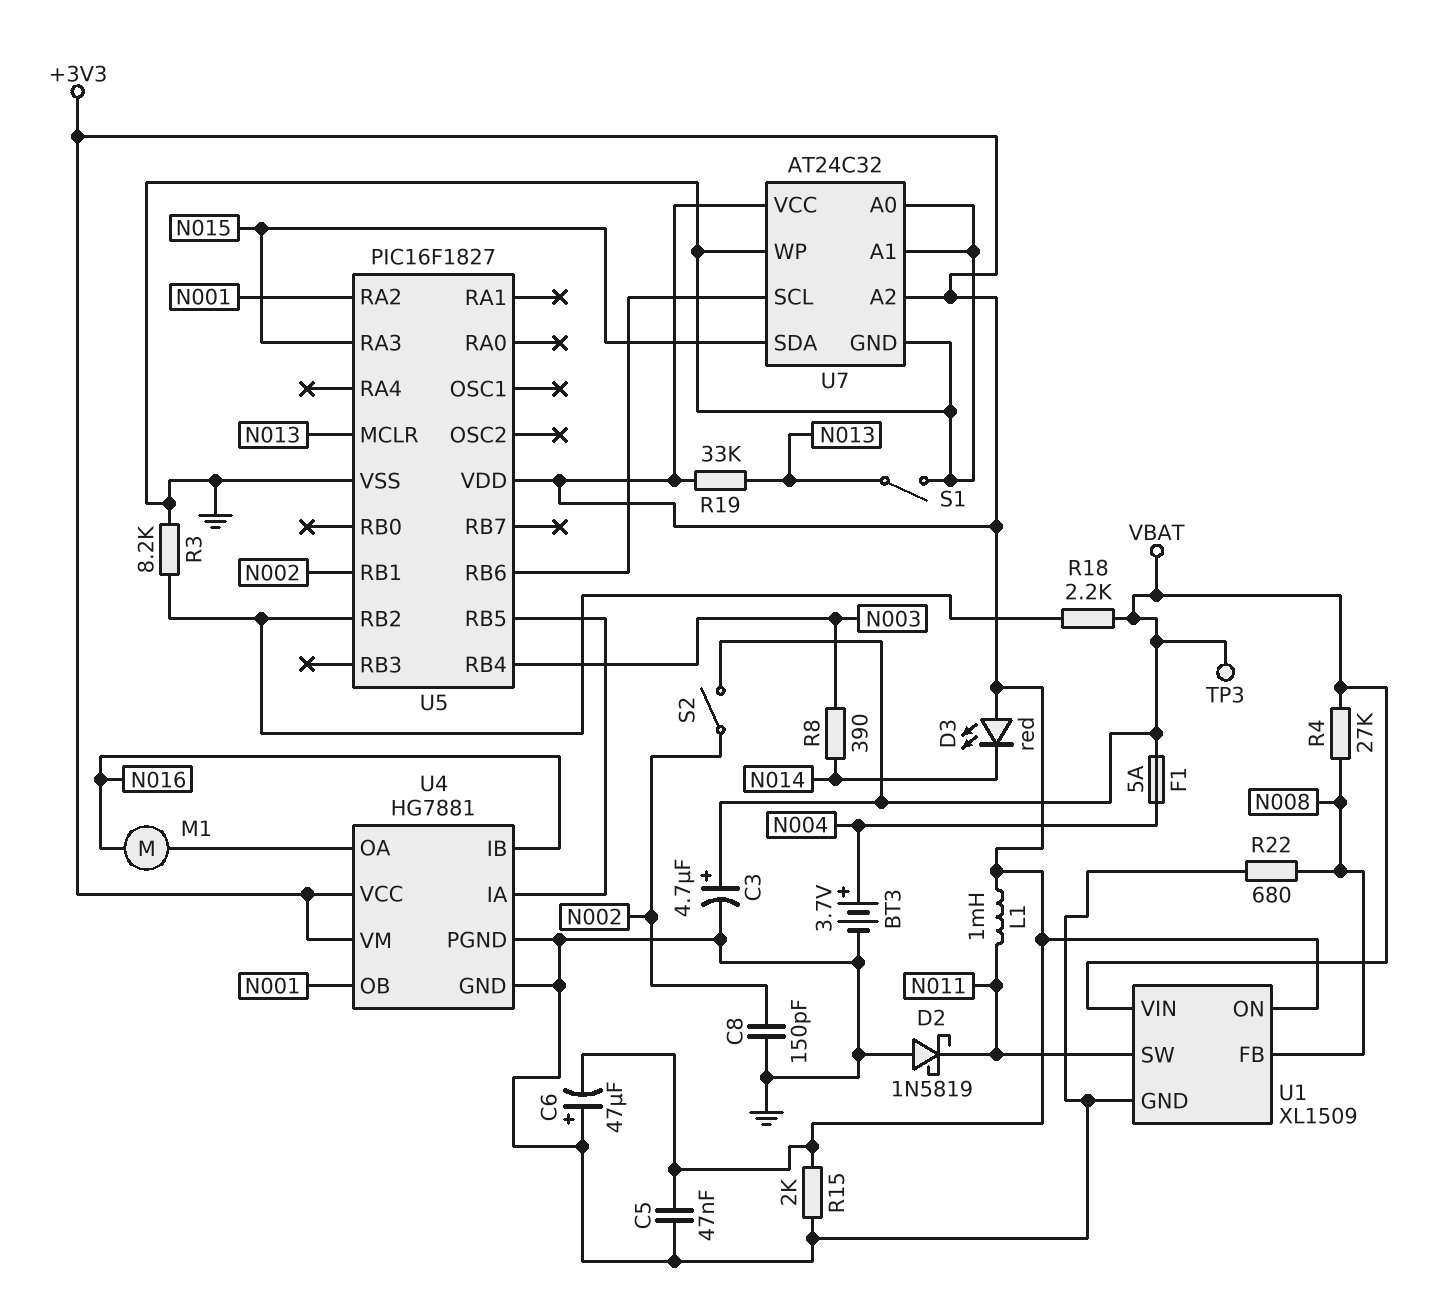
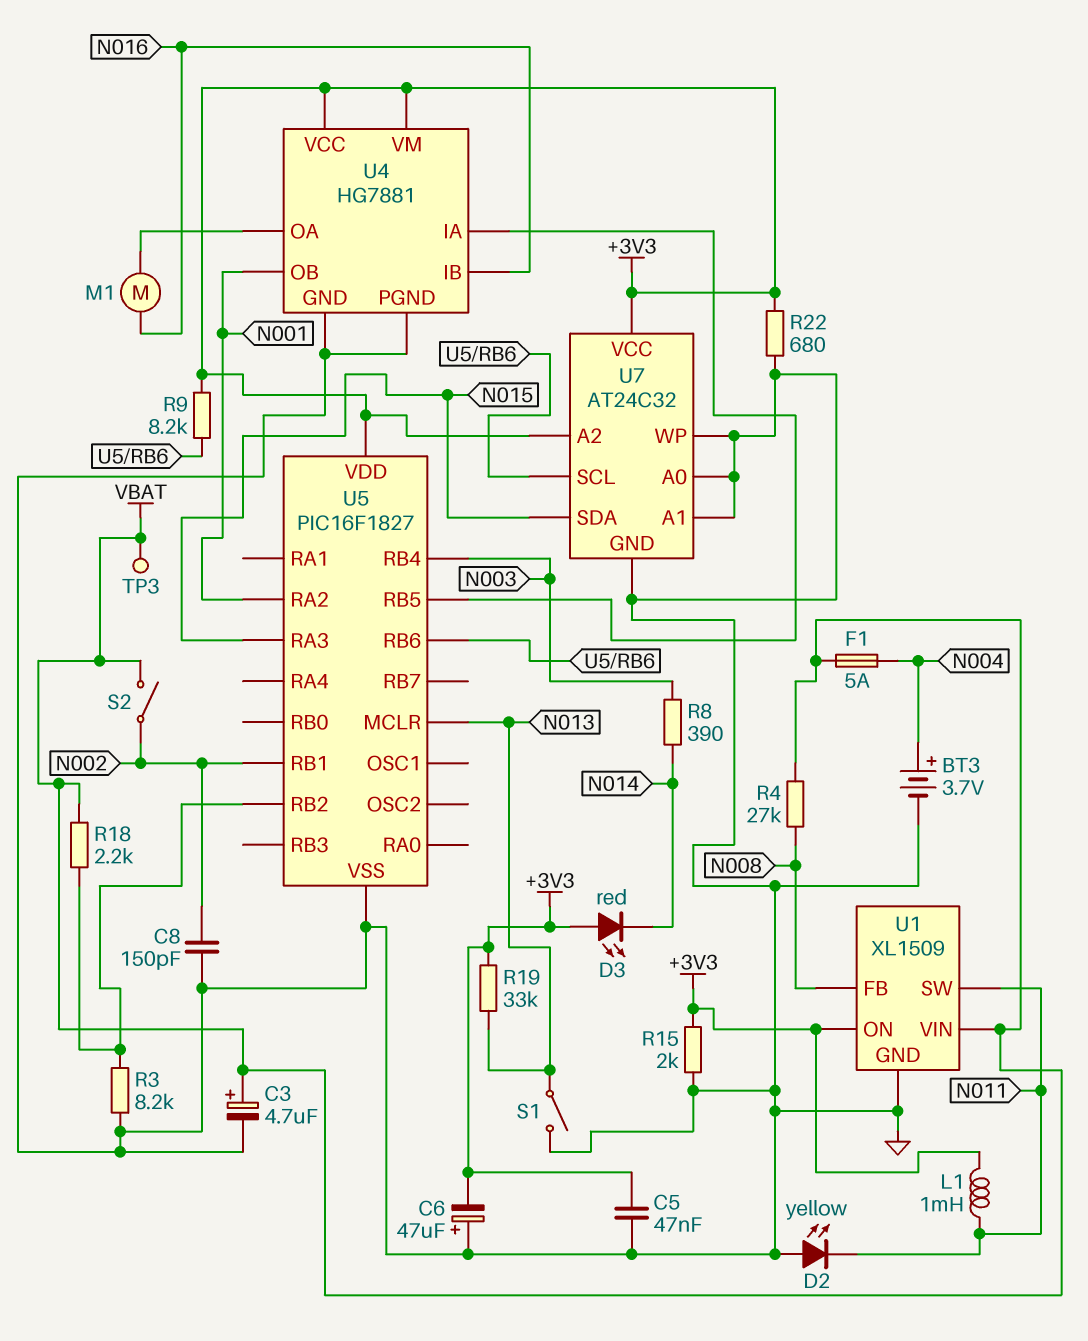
D2: schottky 1N5819 (A GND, K N011) -> LED yellow (A GND, K N011)
R9: none -> 8.2k (+3V3, U5/RB6)
R22: 680 (GND, N008) -> 680 (+3V3, GND)

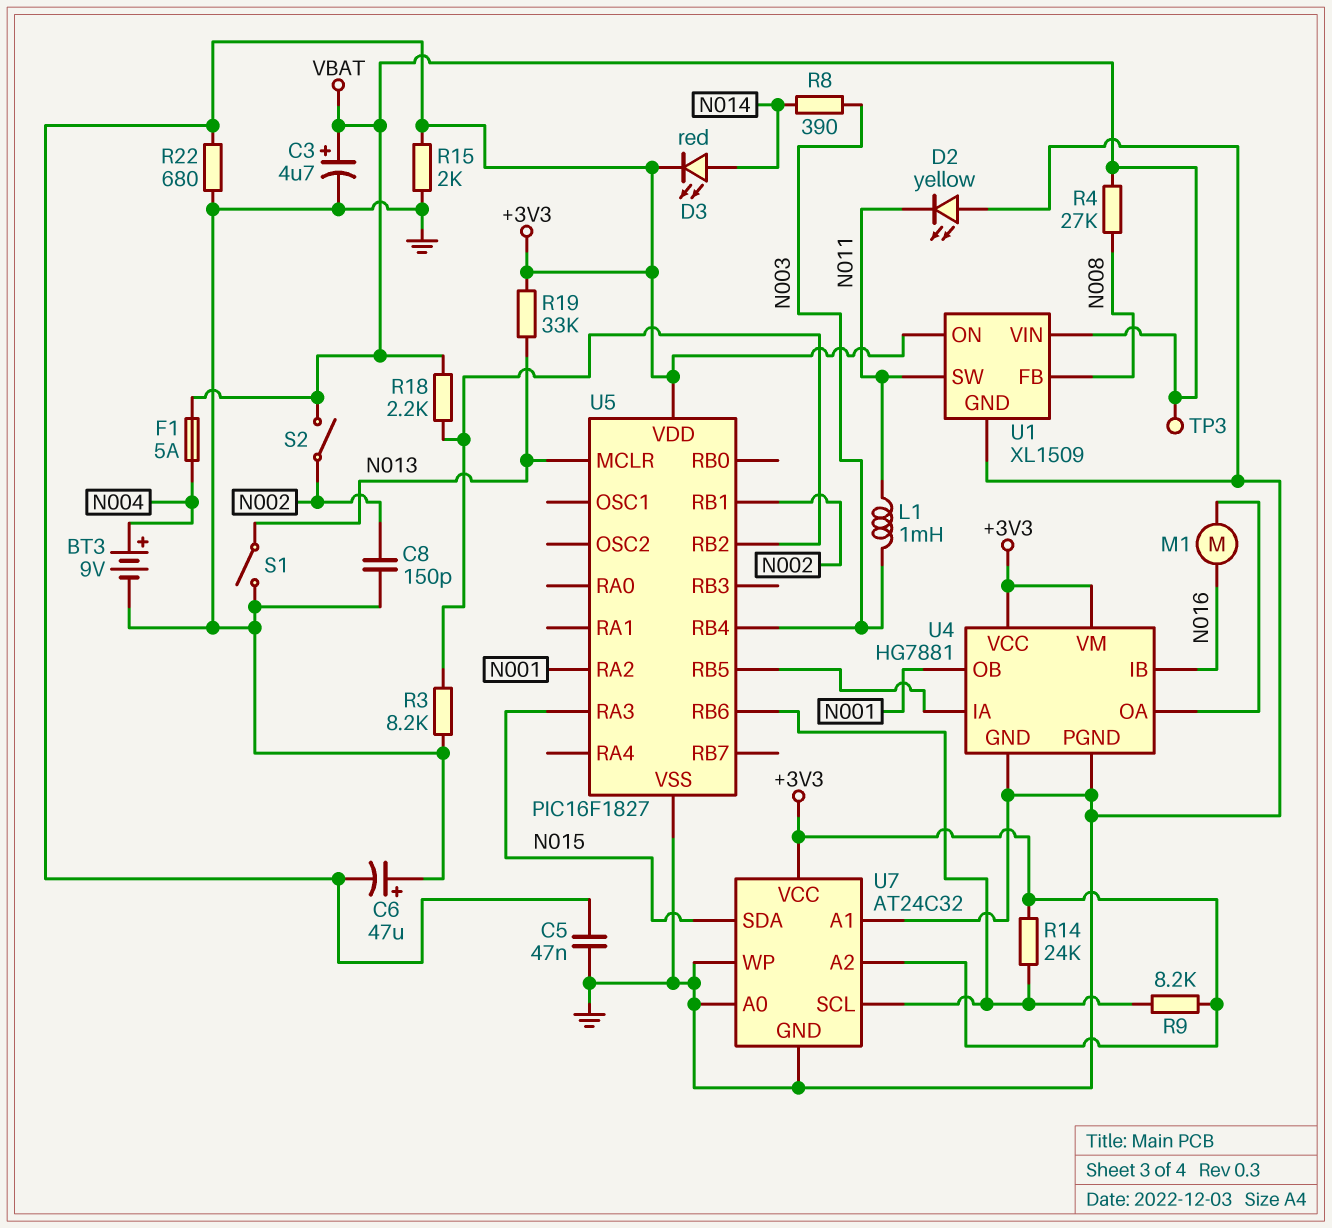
BT3: 3.7V (plus N004, minus GND) -> 9V (plus N004, minus GND)
D3: LED red (A +3V3, K N014) -> LED red (A N014, K +3V3)
L1: 1mH (+3V3, N011) -> 1mH (N003, N011)
R14: none -> 24k (+3V3, U5/RB6)

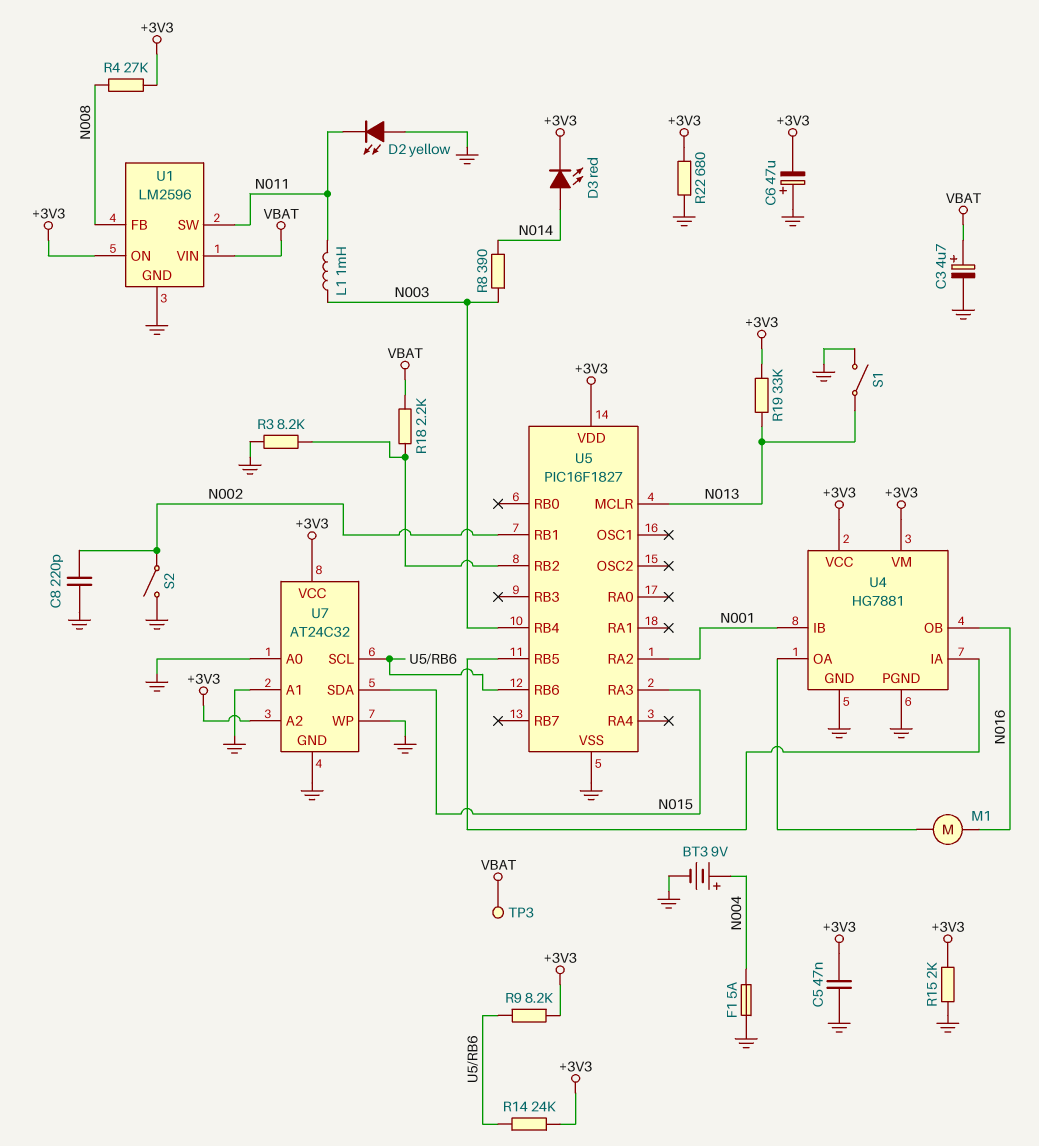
C8: 150pF (GND, N002) -> 220pF (GND, N002)
F1: 5A (N004, VBAT) -> 5A (GND, N004)
R4: 27k (N008, VBAT) -> 27k (+3V3, N008)
S2: switch (N002, VBAT) -> switch (GND, N002)
U1: XL1509 -> LM2596
U4 pin IB: N016 -> N001
U4 pin OB: N001 -> N016

